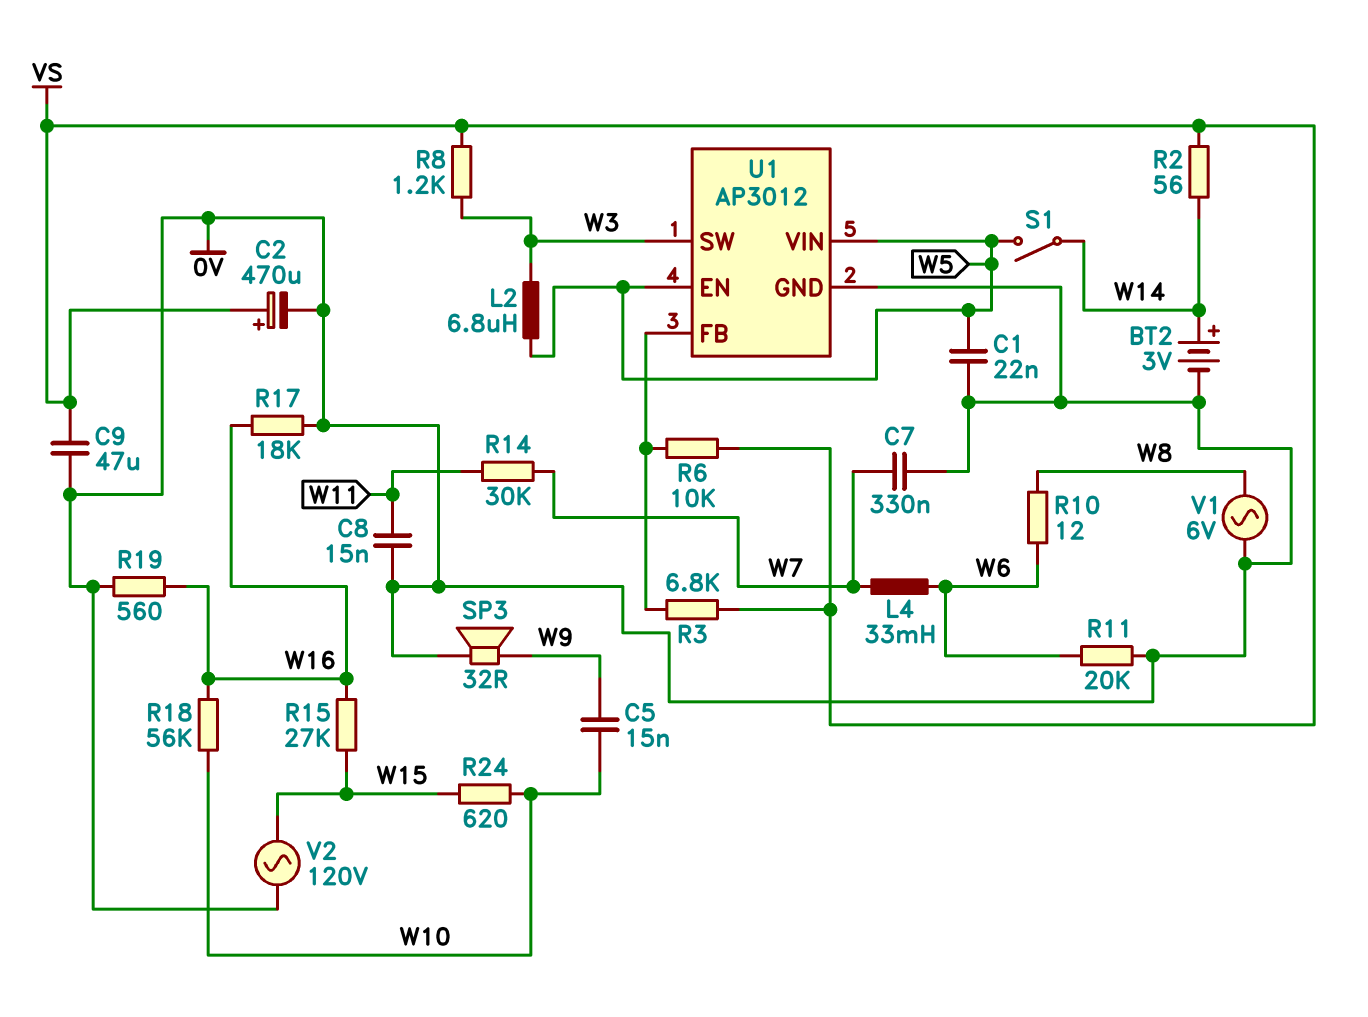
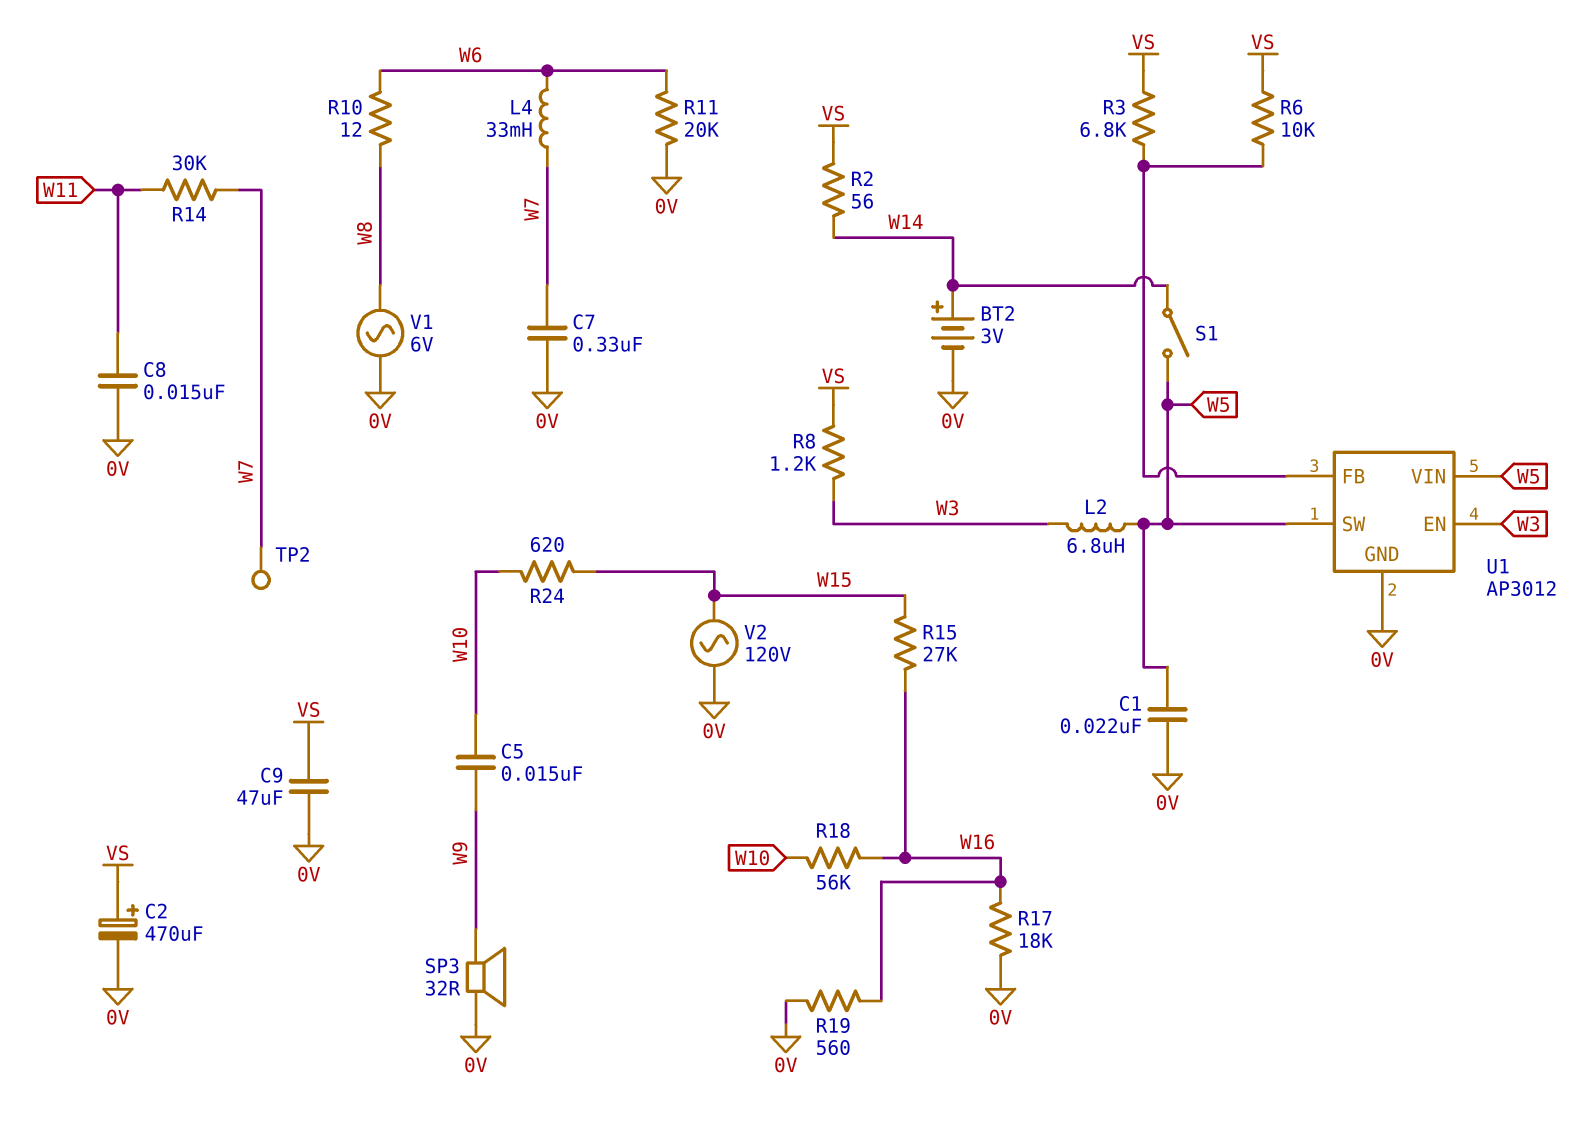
TP2: none -> test point (W7)
U1 pin EN: W5 -> W3
U1 pin SW: W3 -> W5

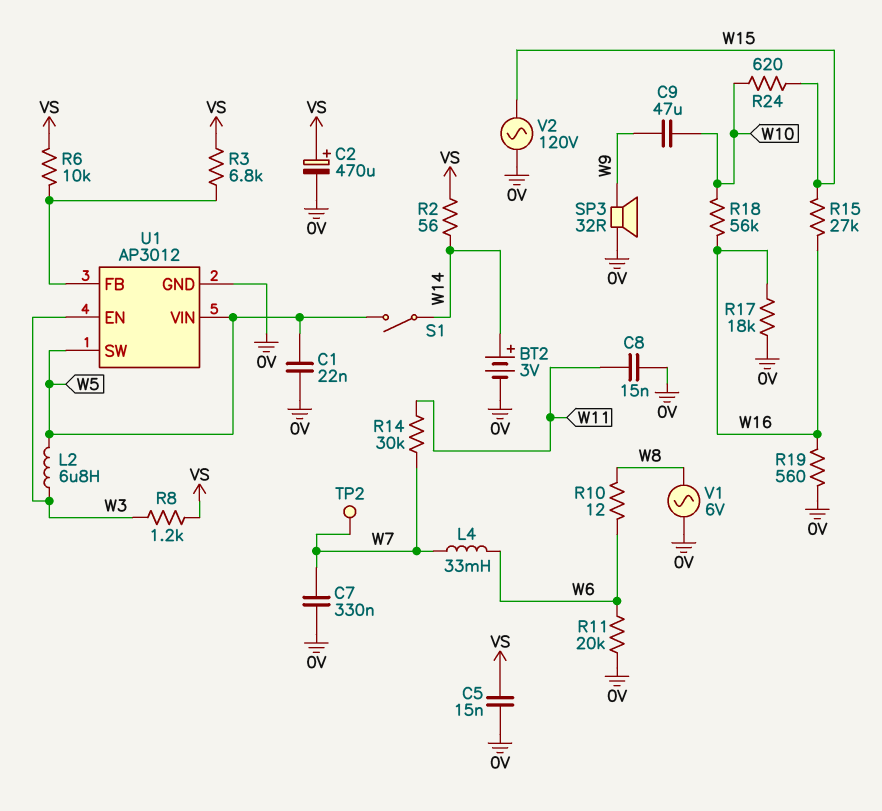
C5: 15nF (W9, W10) -> 15nF (0V, VS)
C9: 47uF (0V, VS) -> 47uF (W9, W10)

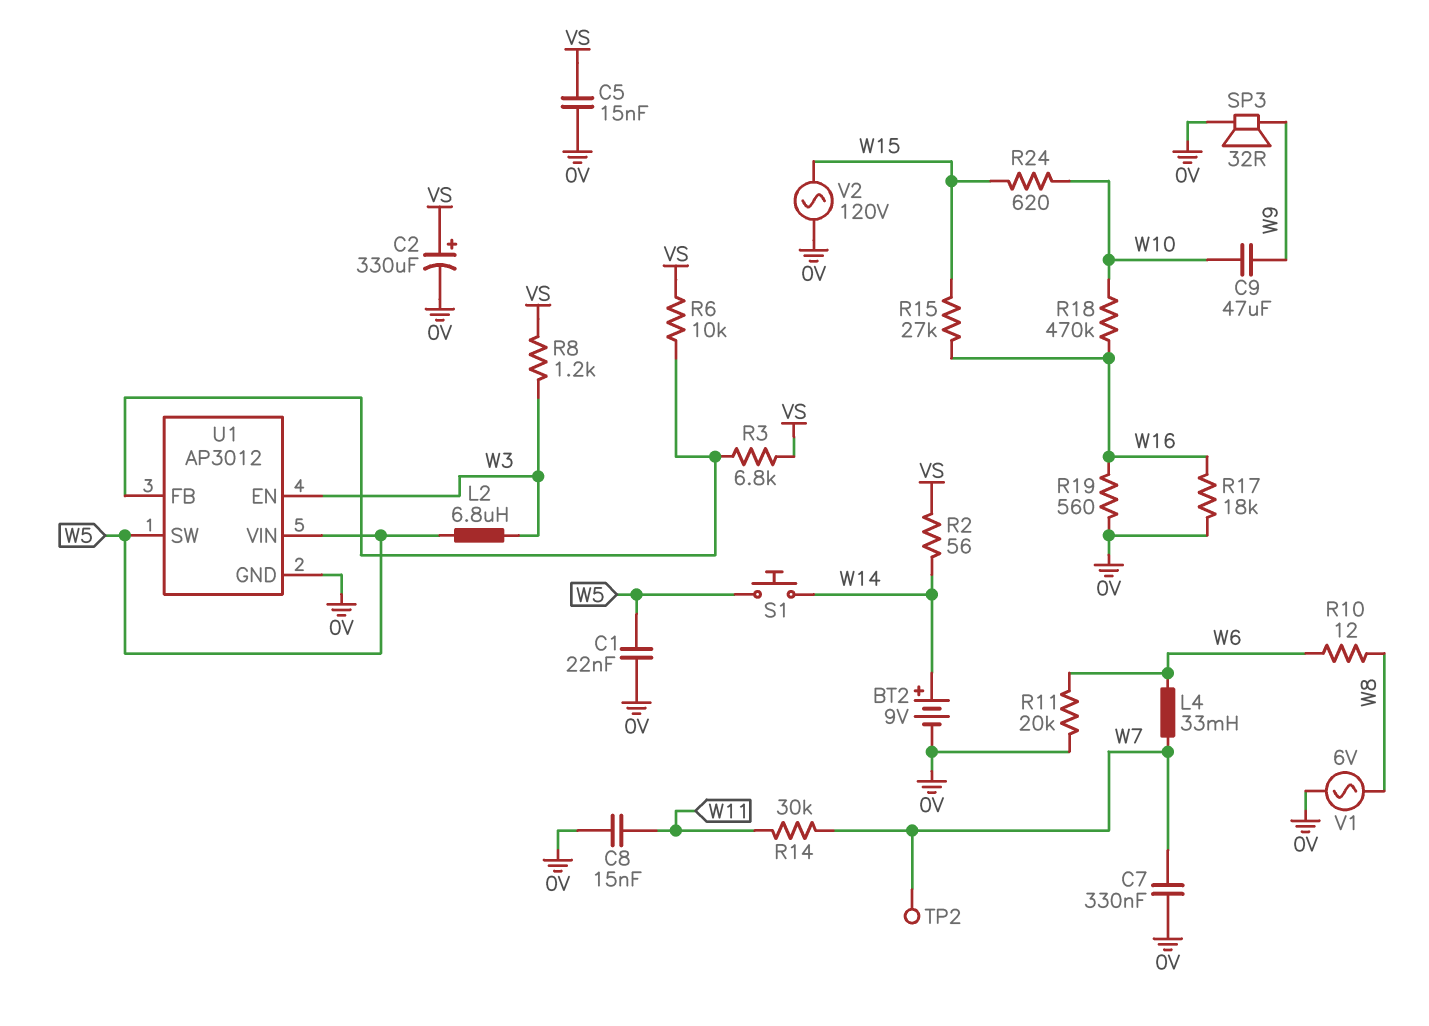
BT2: 3V (plus W14, minus 0V) -> 9V (plus W14, minus 0V)
C2: 470uF (plus VS, minus 0V) -> 330uF (plus VS, minus 0V)
R18: 56k (W10, W16) -> 470k (W10, W16)
S1: switch (W5, W14) -> button (W5, W14)

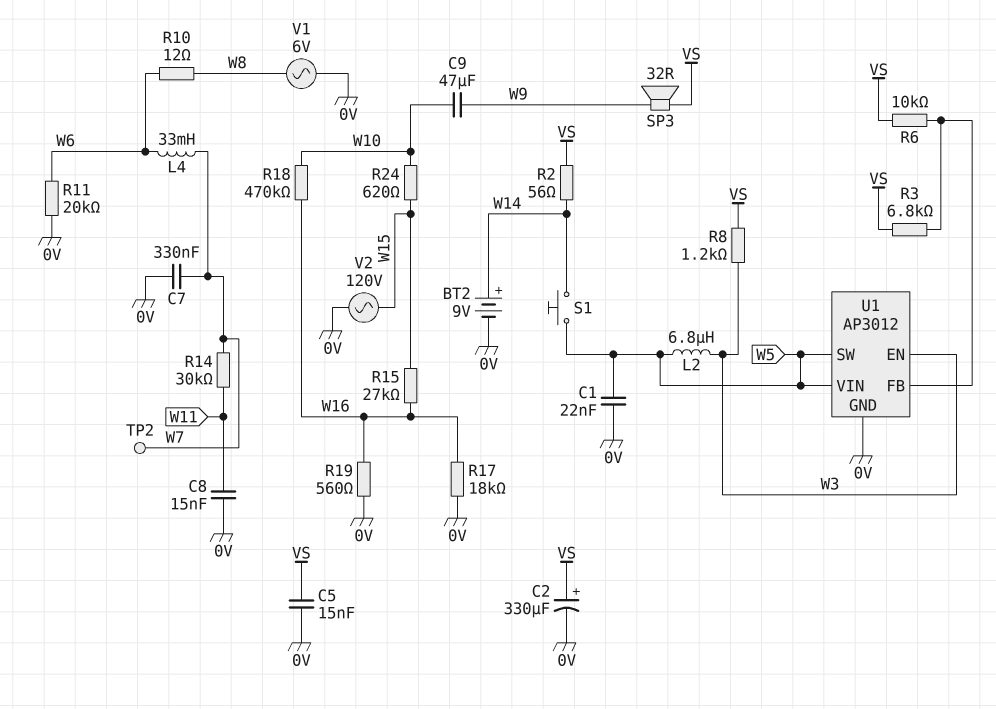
SP3: speaker 32R (0V, W9) -> speaker 32R (VS, W9)

